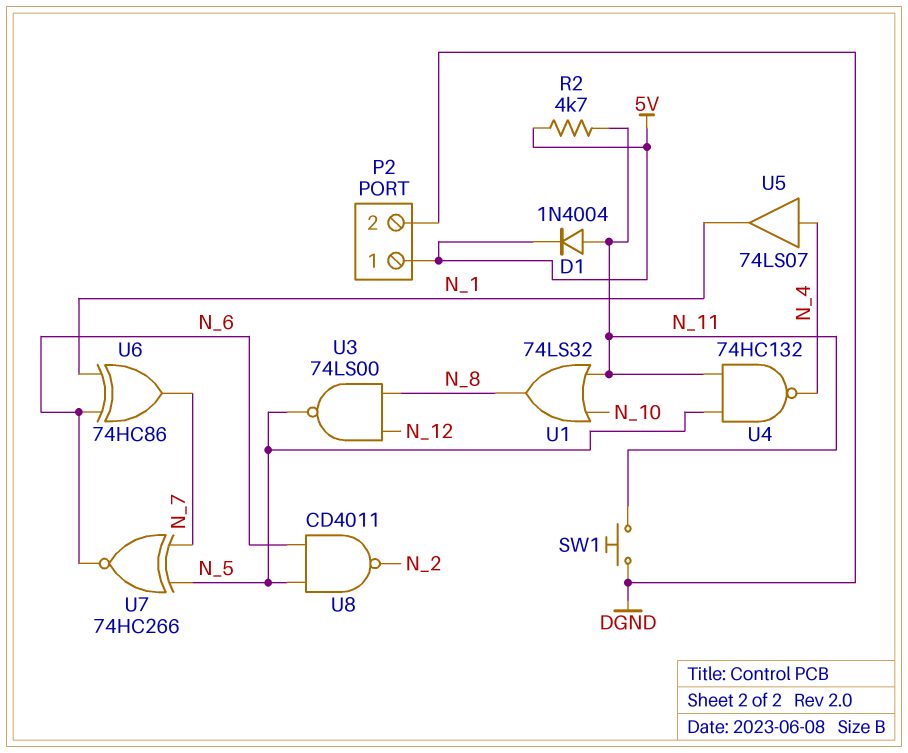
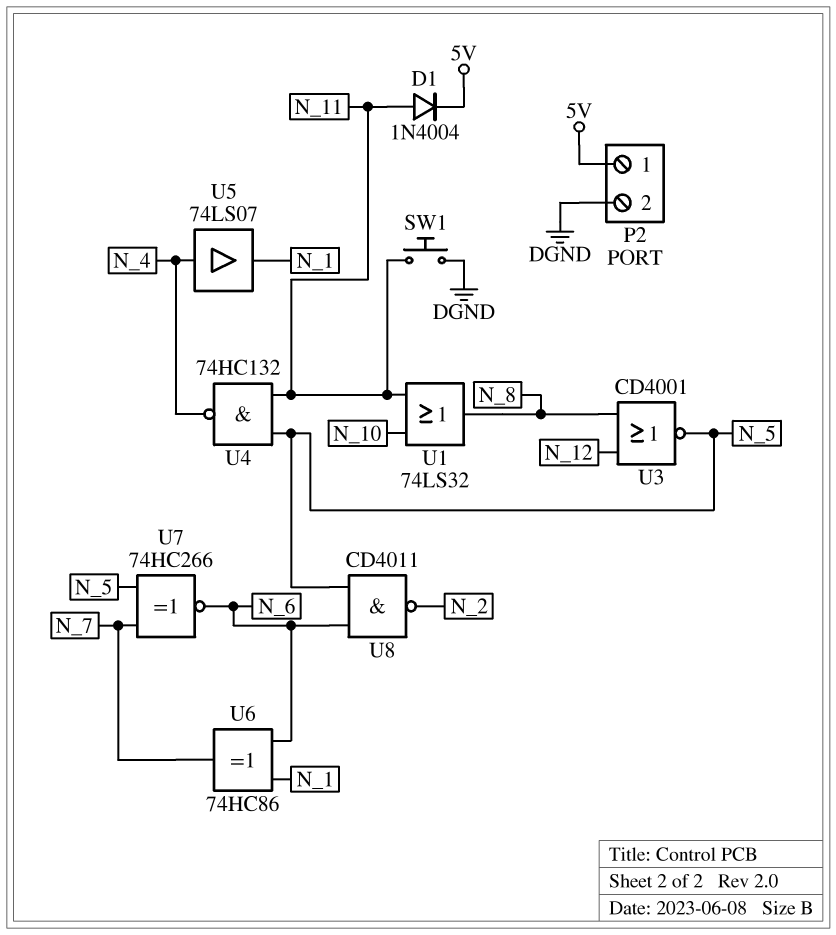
R2: 4.7k (5V, N_11) -> none
U3: NAND 74LS00 (in N_8, in N_12, out N_5) -> NOR CD4001 (in N_8, in N_12, out N_5)

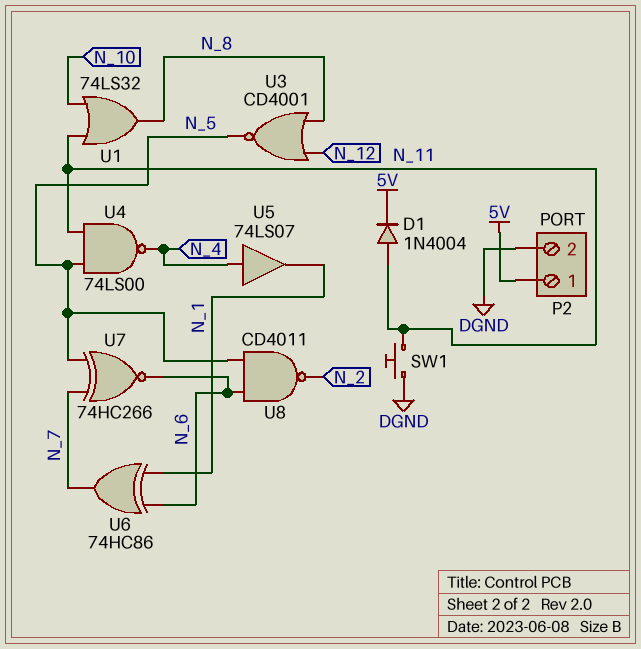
U4: NAND 74HC132 (in N_5, in N_11, out N_4) -> NAND 74LS00 (in N_5, in N_11, out N_4)

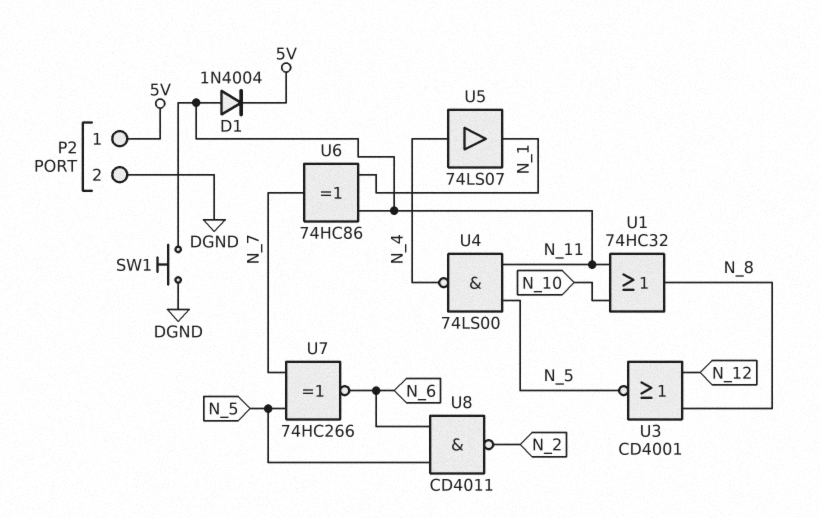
U1: OR 74LS32 (in N_10, in N_11, out N_8) -> OR 74HC32 (in N_10, in N_11, out N_8)
U6: XOR 74HC86 (in N_1, in N_6, out N_7) -> XOR 74HC86 (in N_1, in N_11, out N_7)

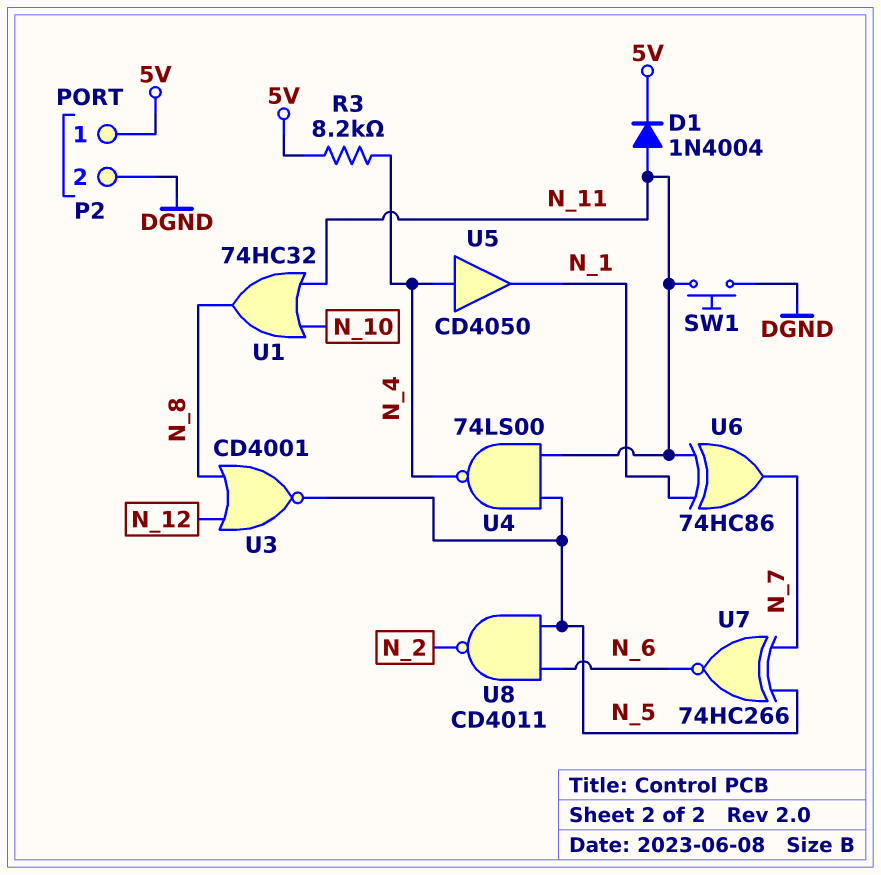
R3: none -> 8.2k (5V, N_4)
U5: buffer 74LS07 (in N_4, out N_1) -> buffer CD4050 (in N_4, out N_1)

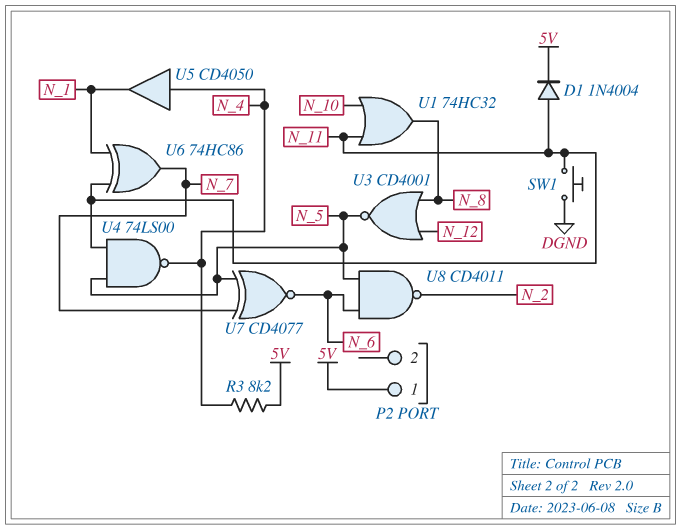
P2 pin 2: DGND -> none
U7: XNOR 74HC266 (in N_5, in N_7, out N_6) -> XNOR CD4077 (in N_5, in N_7, out N_6)

